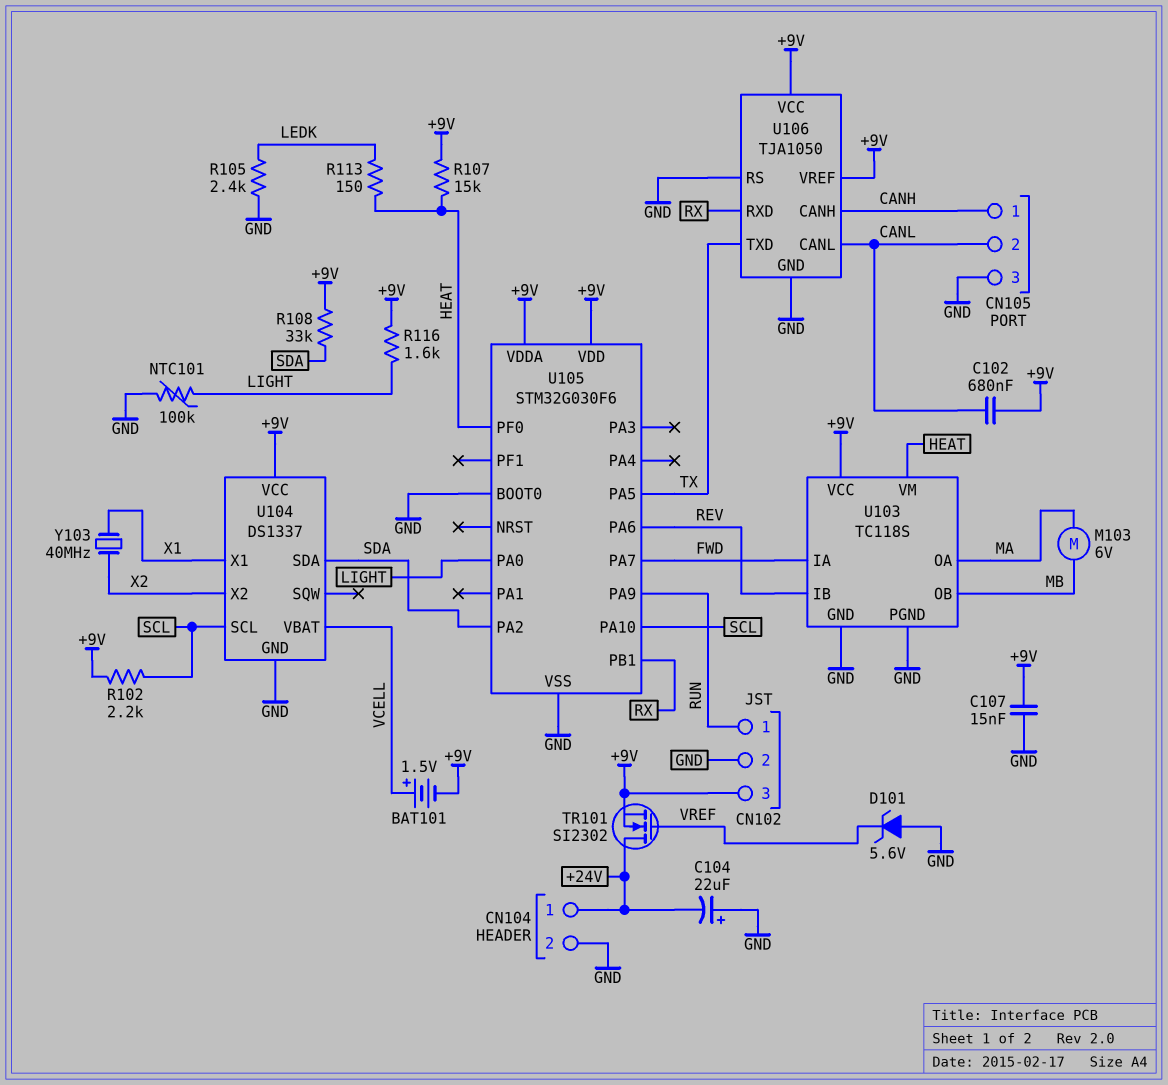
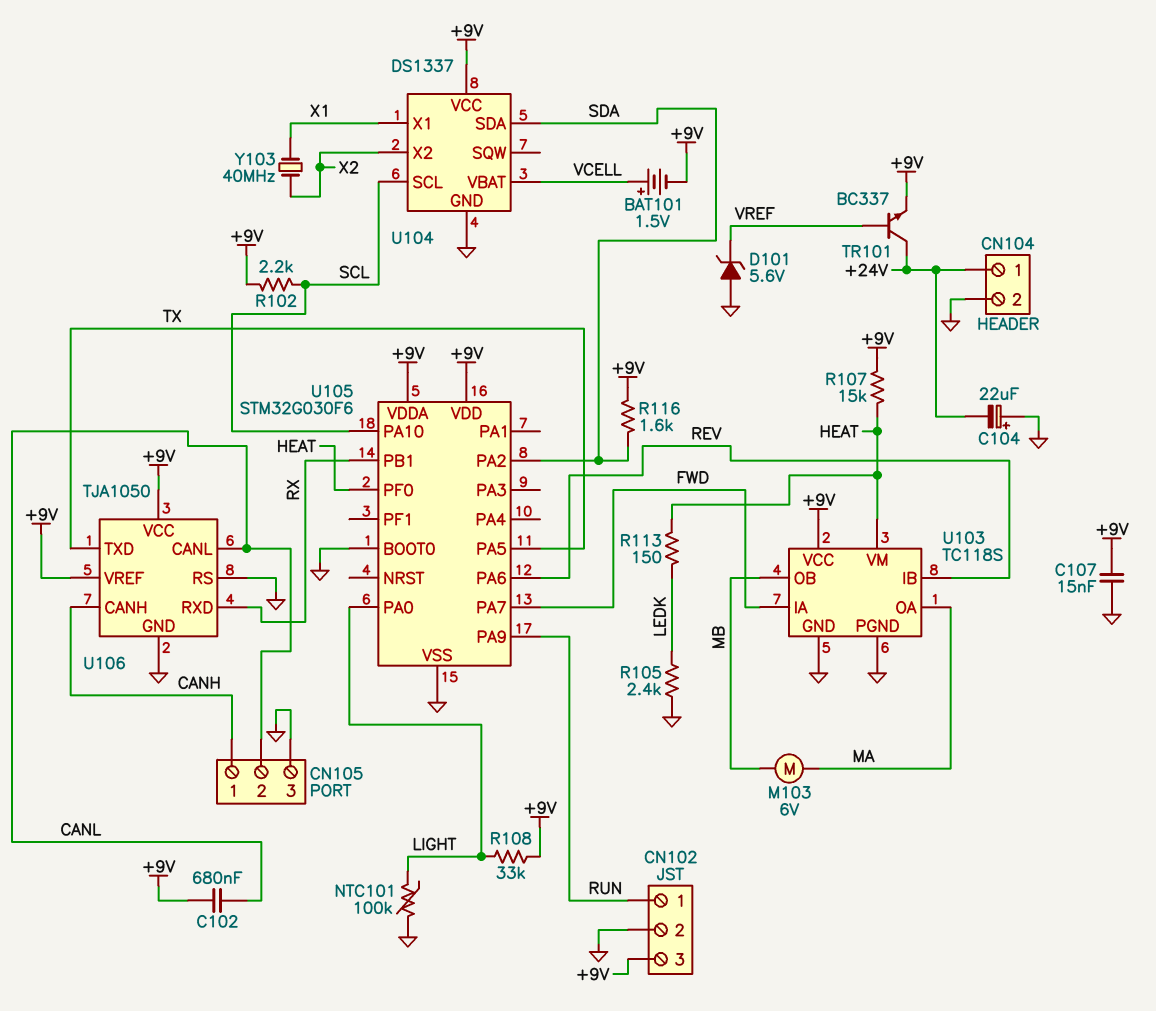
R108: 33k (+9V, SDA) -> 33k (+9V, LIGHT)
R116: 1.6k (+9V, LIGHT) -> 1.6k (+9V, SDA)
TR101: NMOS SI2302 (G VREF, D +24V, S +9V) -> NPN BC337 (B VREF, C +24V, E +9V)

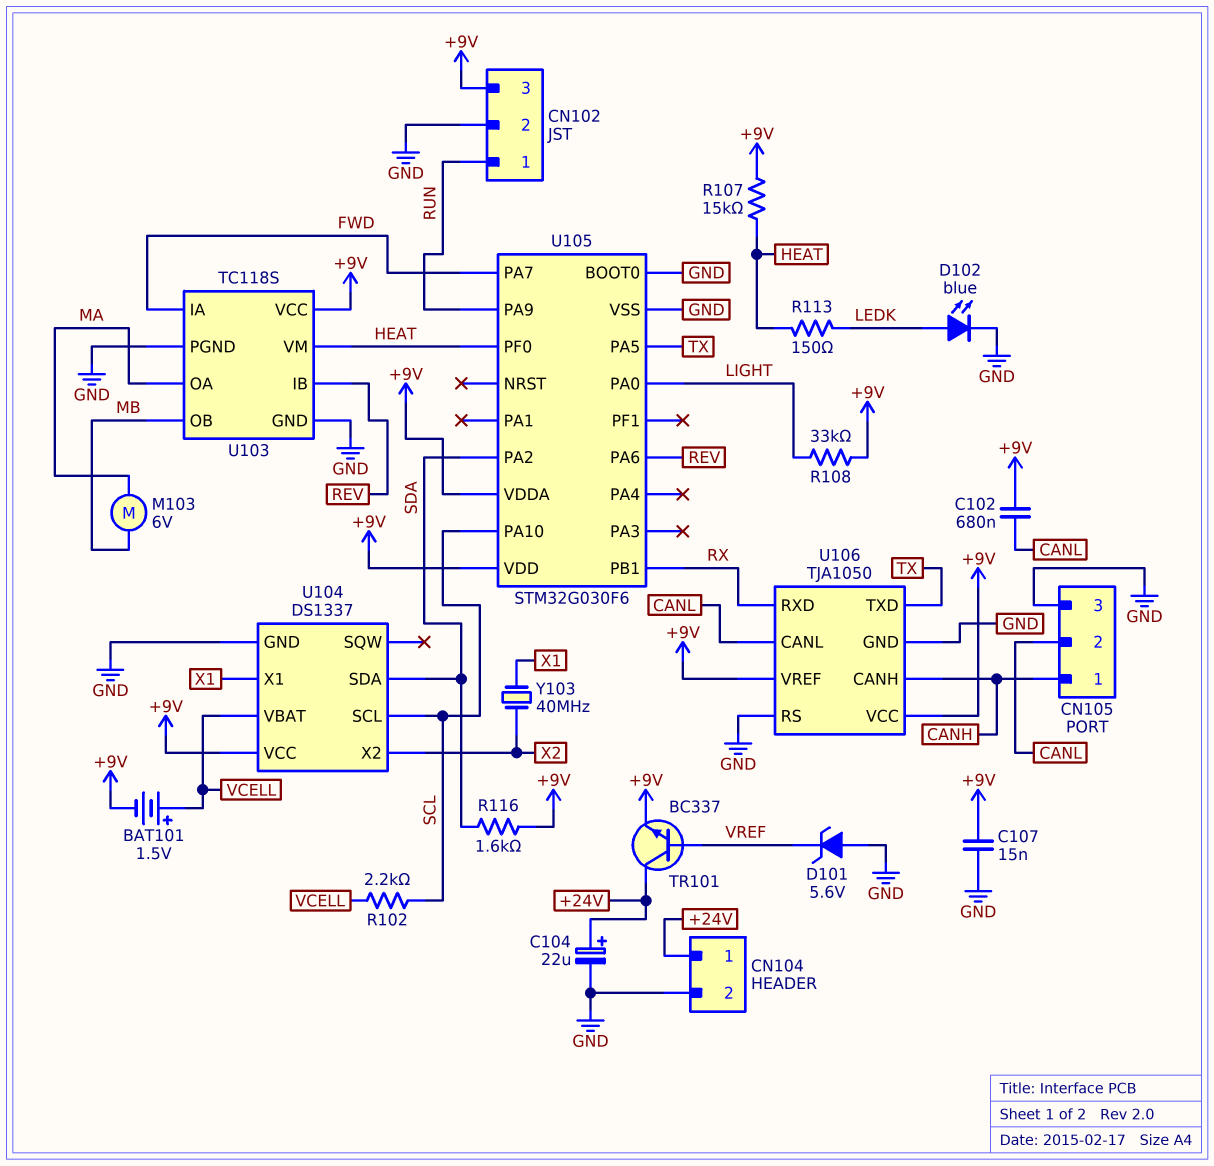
C104: 22uF (plus GND, minus +24V) -> 22uF (plus +24V, minus GND)
D102: none -> LED blue (A LEDK, K GND)
NTC101: 100k (GND, LIGHT) -> none
R102: 2.2k (+9V, SCL) -> 2.2k (SCL, VCELL)
R105: 2.4k (GND, LEDK) -> none

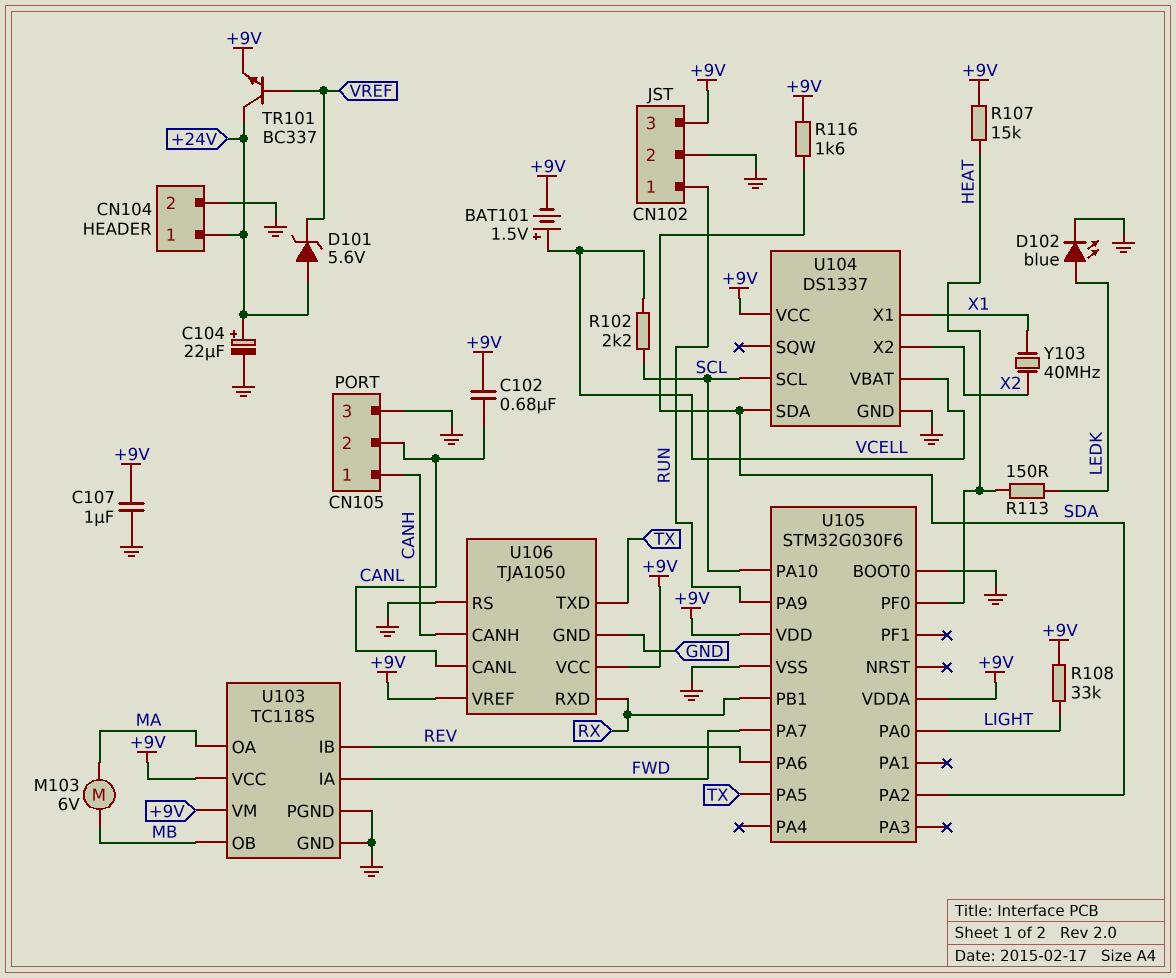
C107: 15nF (+9V, GND) -> 1uF (+9V, GND)
D101: zener 5.6V (A GND, K VREF) -> zener 5.6V (A +24V, K VREF)
U103 pin VM: HEAT -> +9V

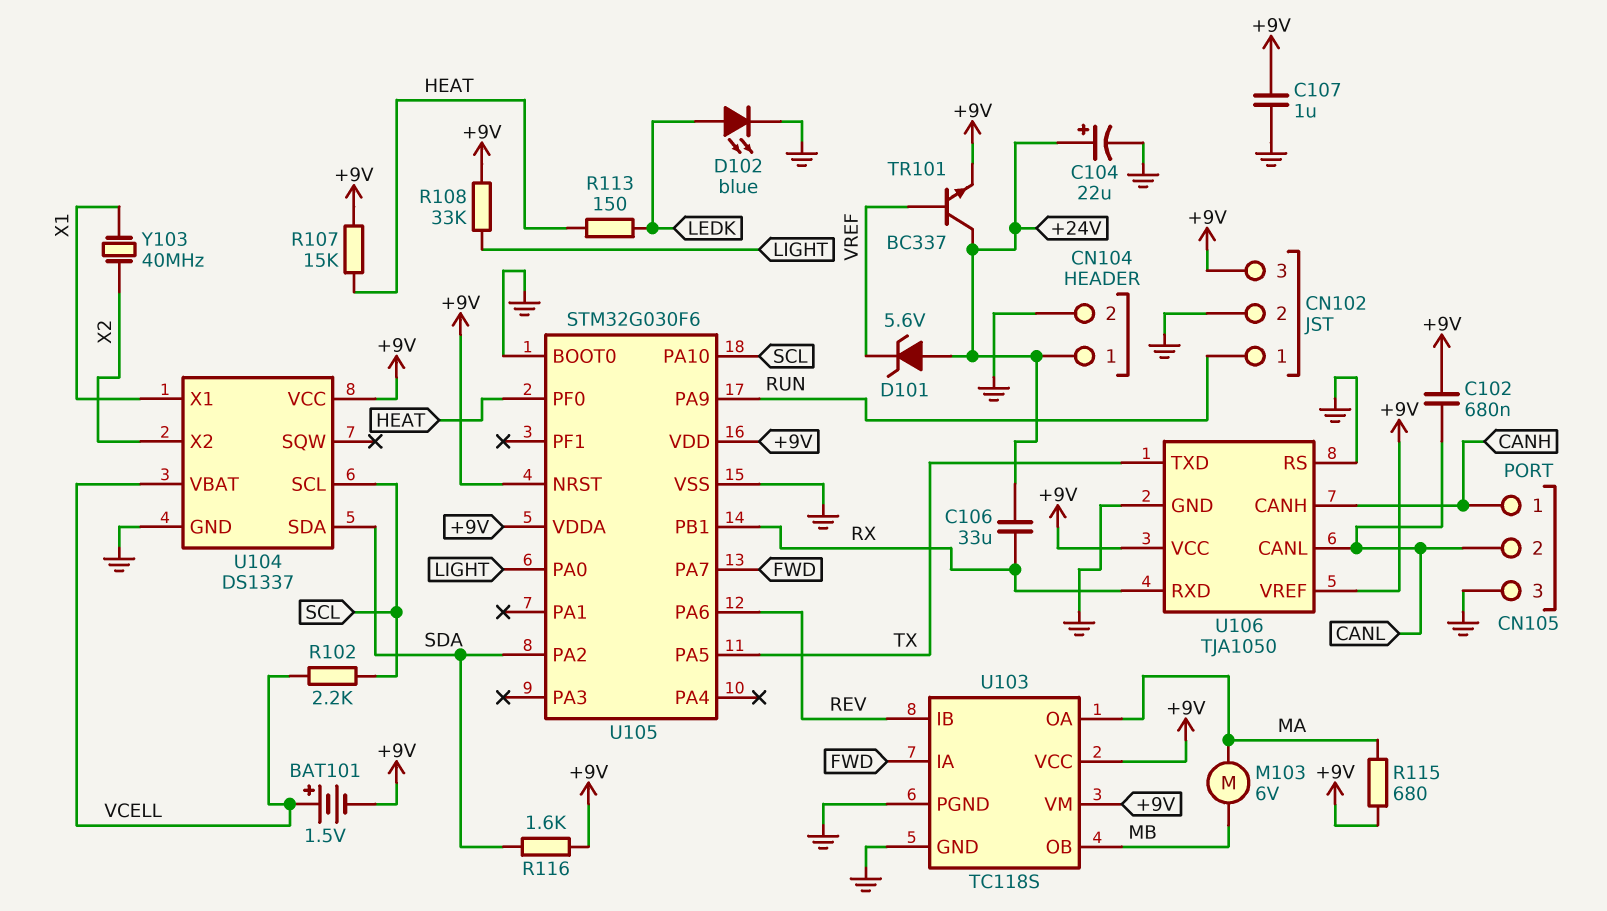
C106: none -> 33uF (+24V, RX)
R115: none -> 680 (+9V, MA)
U105 pin NRST: none -> +9V

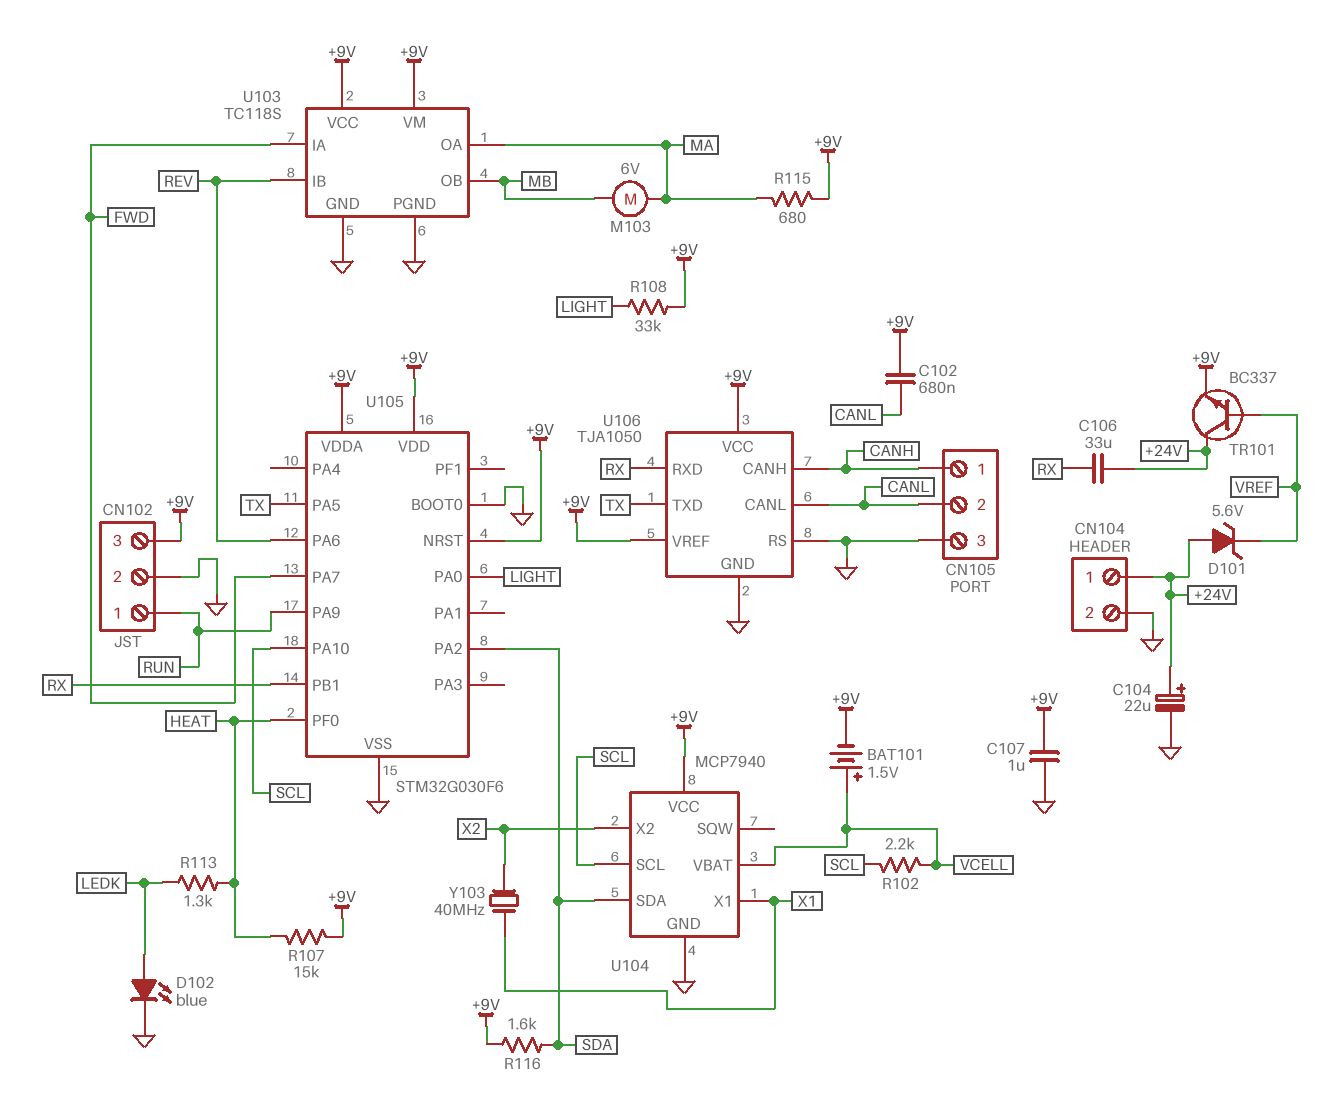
R113: 150 (HEAT, LEDK) -> 1.3k (HEAT, LEDK)
U104: DS1337 -> MCP7940

